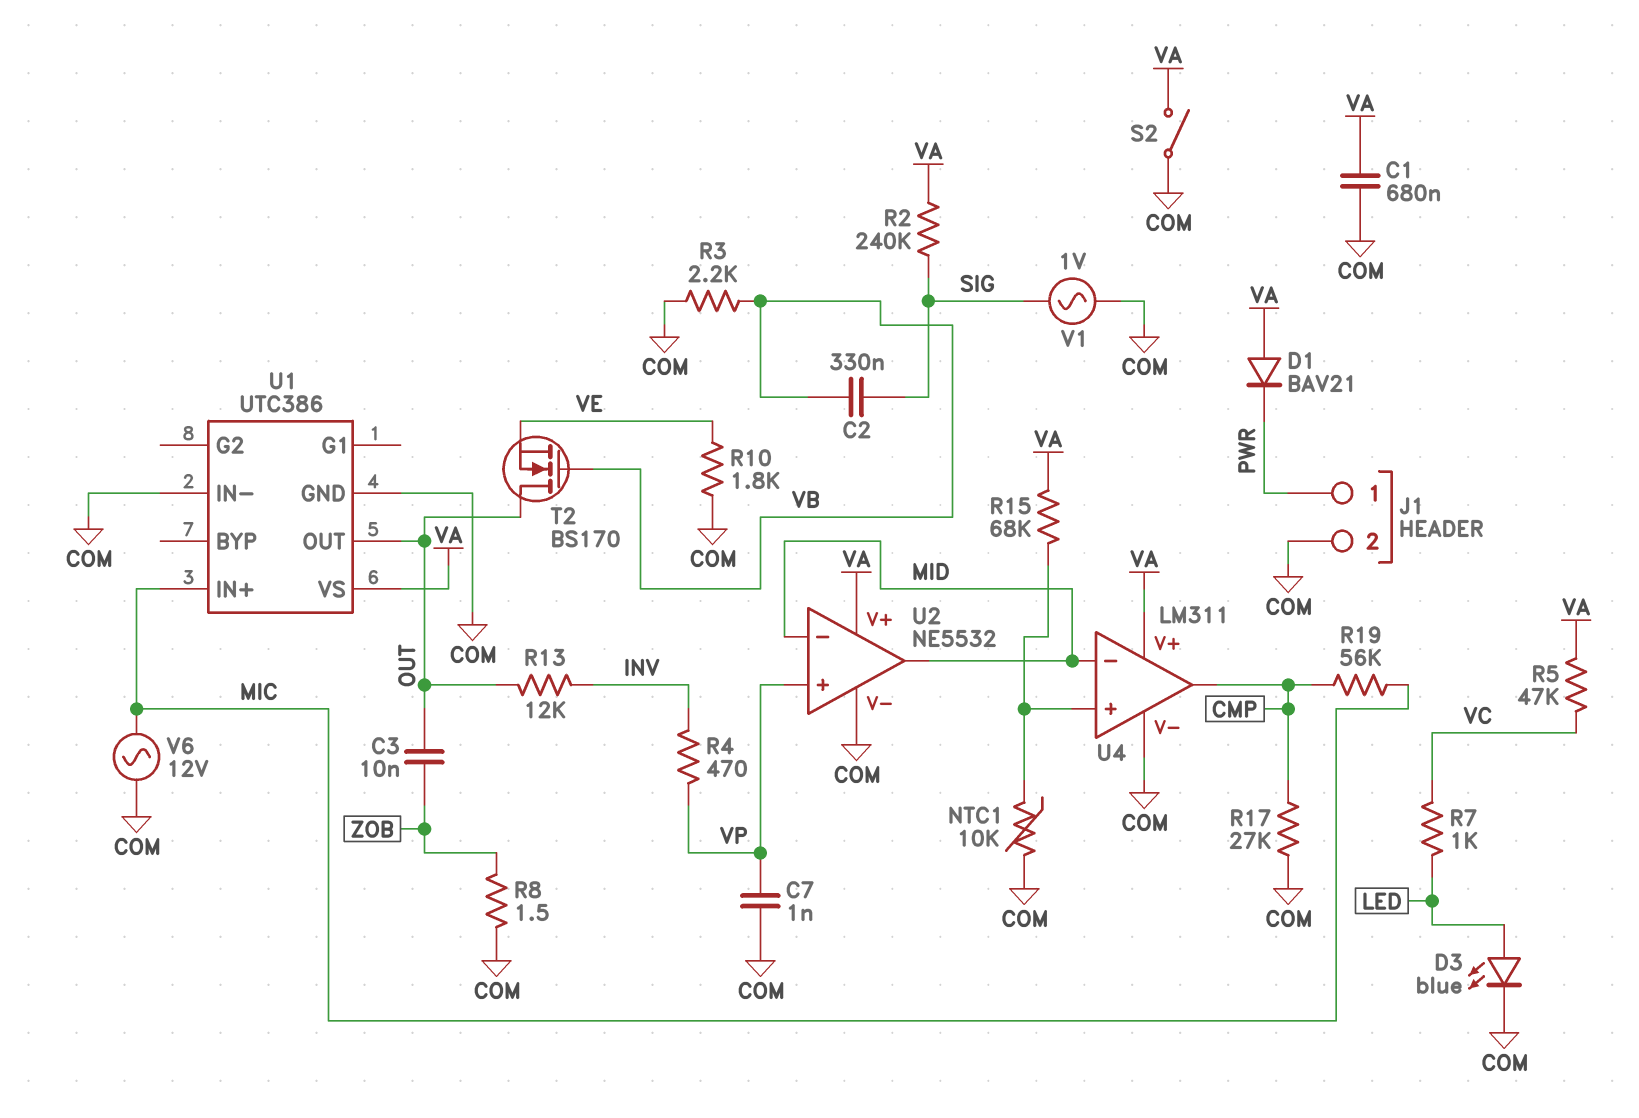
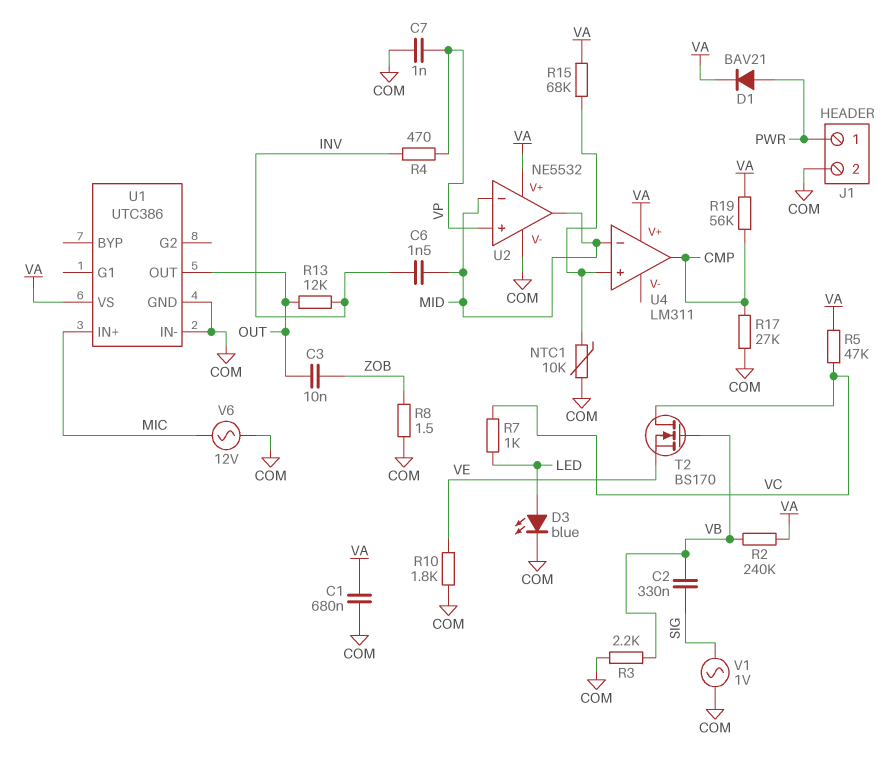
C6: none -> 1.5nF (INV, MID)
D1: diode BAV21 (A VA, K PWR) -> diode BAV21 (A PWR, K VA)
R2: 240k (SIG, VA) -> 240k (VA, VB)
R19: 56k (CMP, MIC) -> 56k (CMP, VA)
S2: switch (COM, VA) -> none
T2: NMOS BS170 (G VB, D OUT, S VE) -> NMOS BS170 (G VB, D VC, S VE)
U4 pin V-: COM -> none

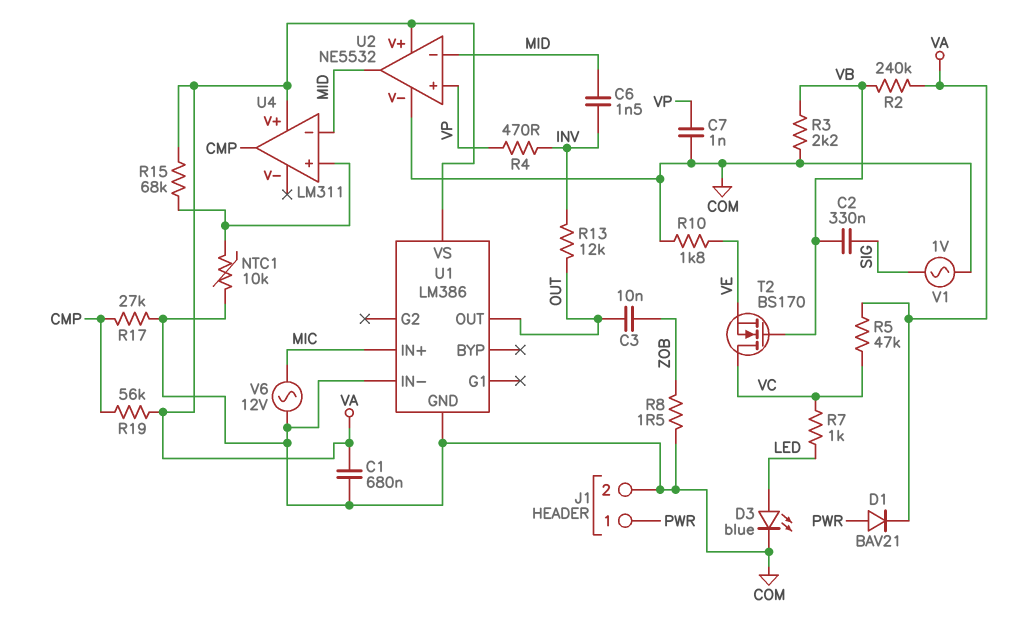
U1: UTC386 -> LM386

